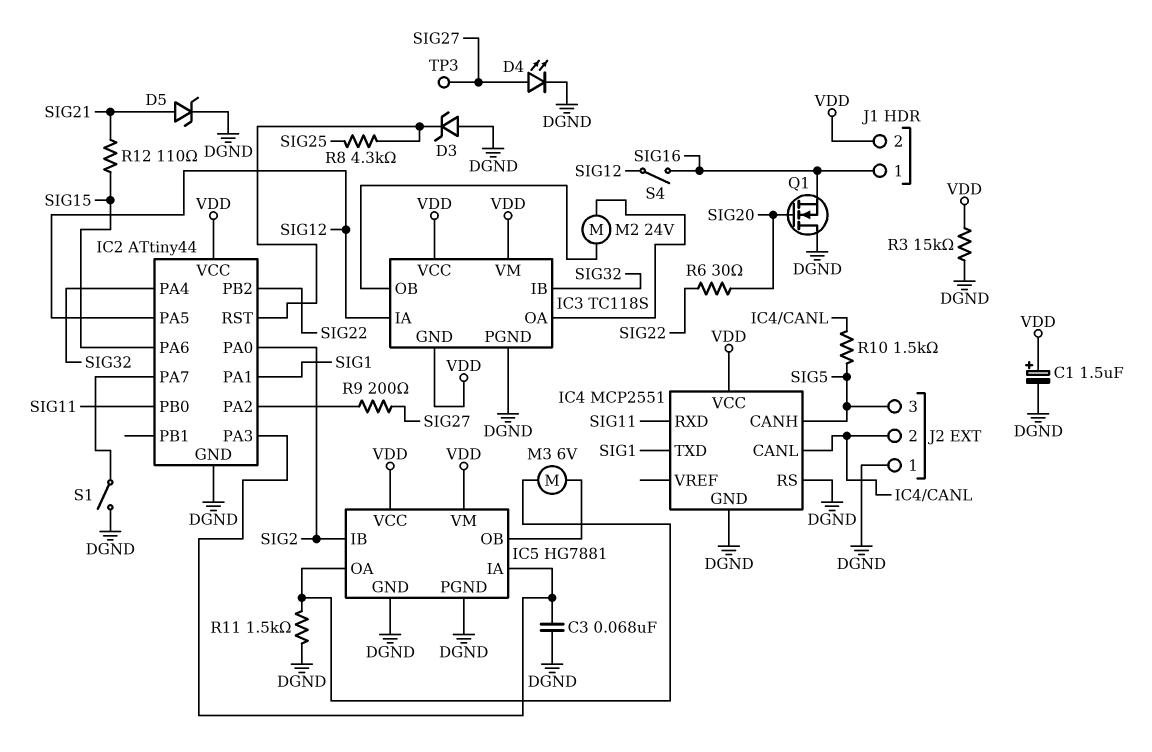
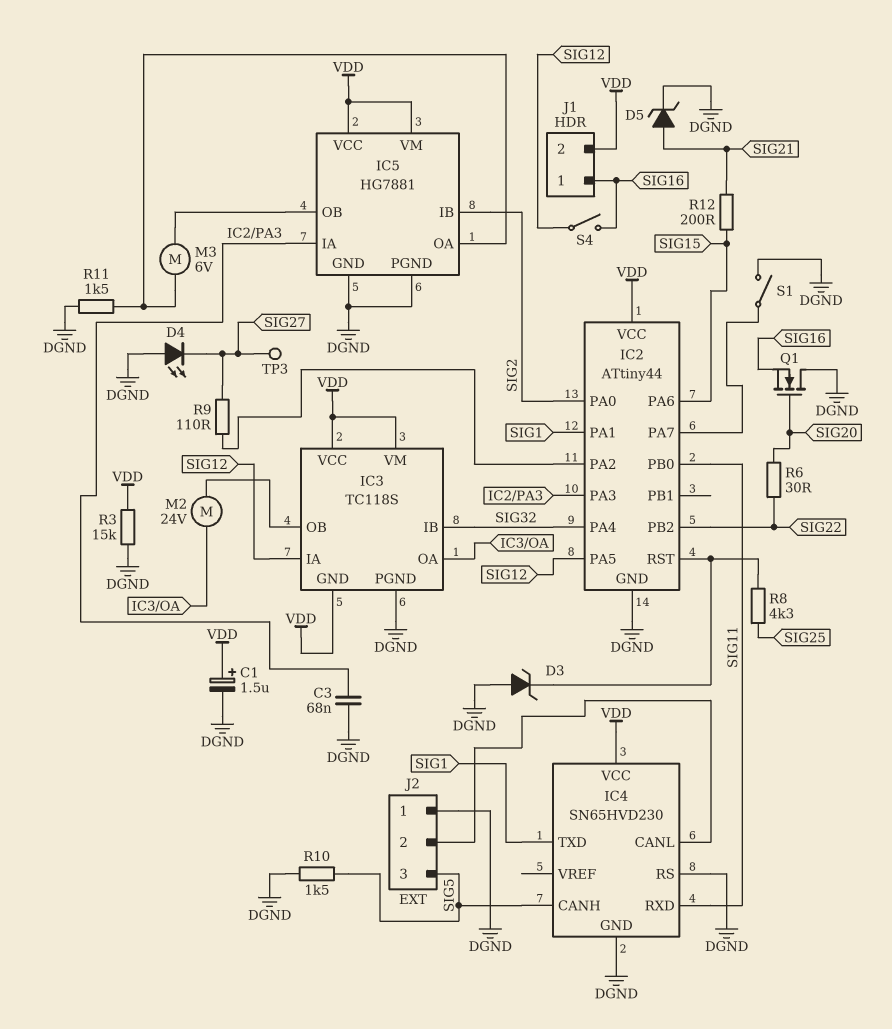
D4: LED (A SIG27, K DGND) -> LED (A DGND, K SIG27)
IC4: MCP2551 -> SN65HVD230
R9: 200 (IC2/PA2, SIG27) -> 110 (IC2/PA2, SIG27)
R10: 1.5k (IC4/CANL, SIG5) -> 1.5k (DGND, SIG5)
R12: 110 (SIG15, SIG21) -> 200 (SIG15, SIG21)

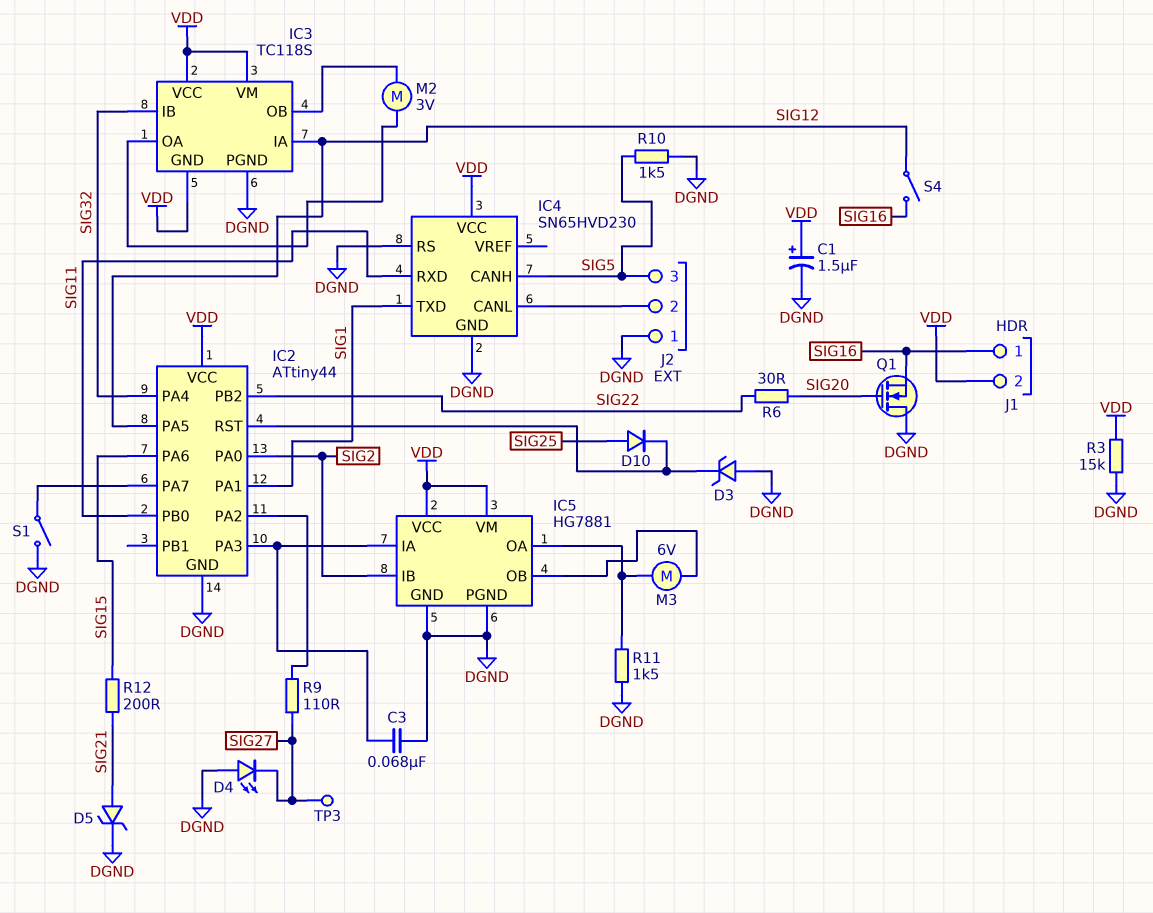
D10: none -> diode (A SIG25, K IC2/RST)
M2: motor 24V (IC3/OA, IC3/OB) -> motor 3V (IC3/OA, IC3/OB)
R8: 4.3k (IC2/RST, SIG25) -> none

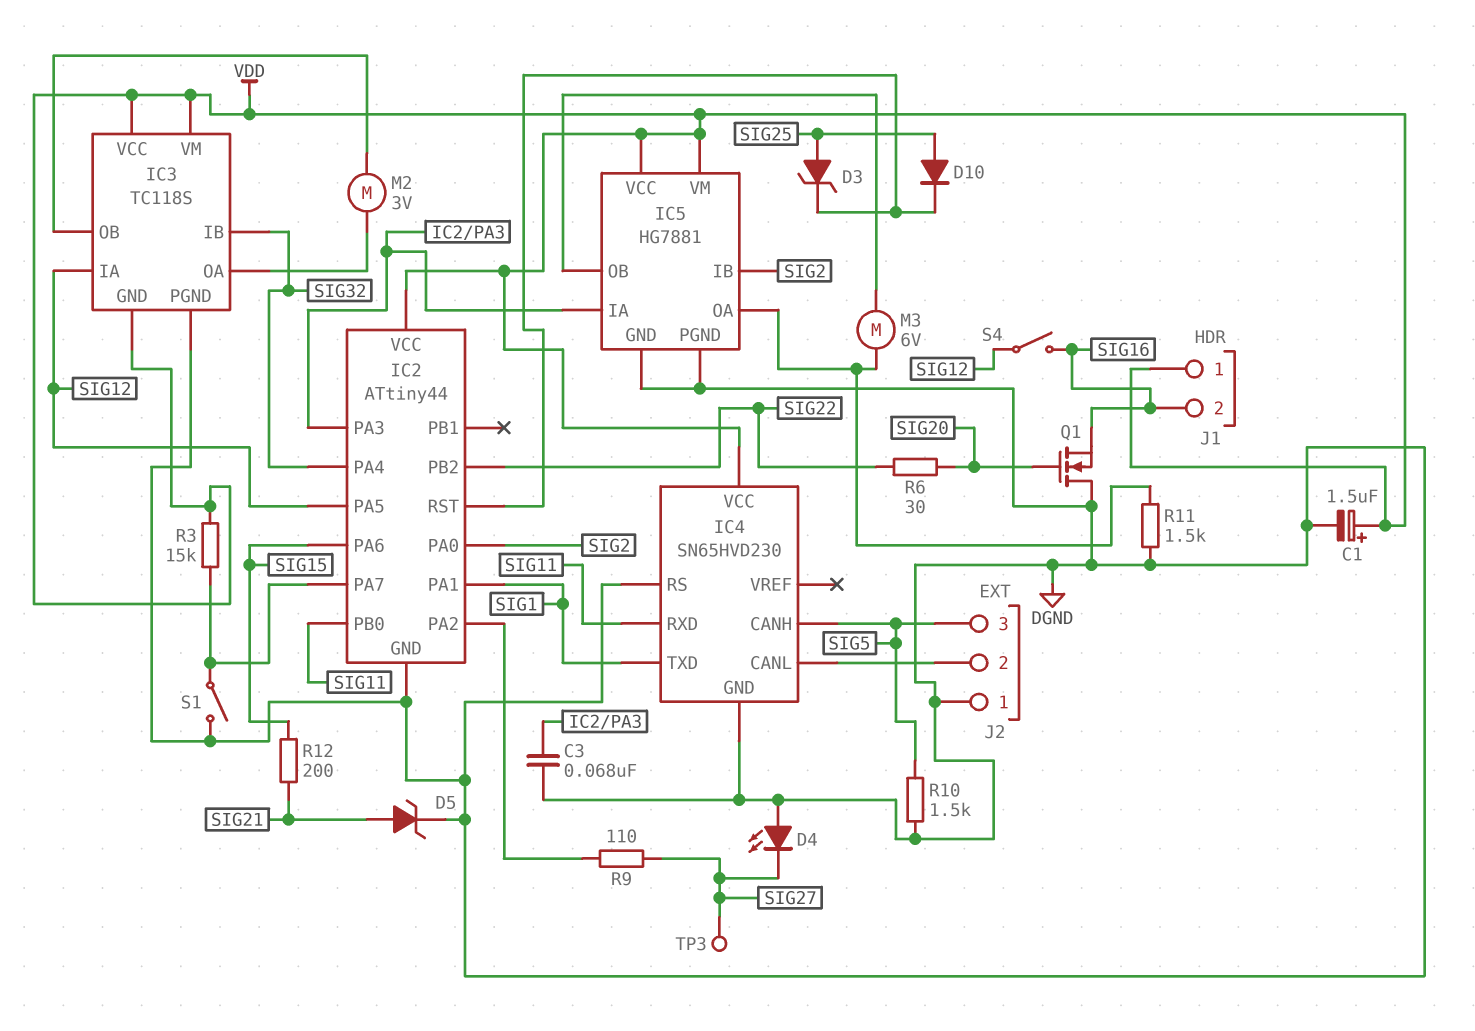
D3: zener (A DGND, K IC2/RST) -> zener (A SIG25, K IC2/RST)
J1 pin 1: SIG16 -> VDD
J1 pin 2: VDD -> SIG16
R3: 15k (DGND, VDD) -> 15k (IC2/PA7, VDD)

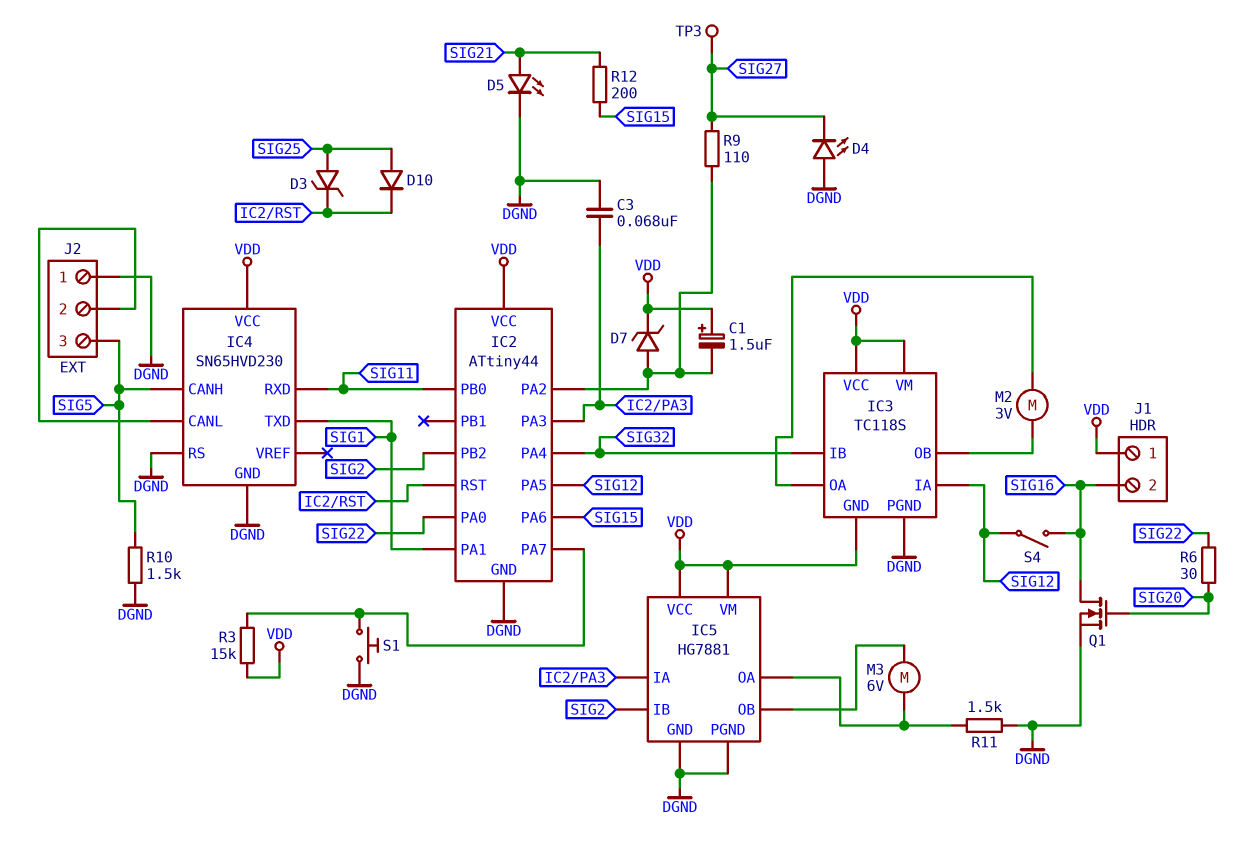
C1: 1.5uF (plus VDD, minus DGND) -> 1.5uF (plus VDD, minus IC2/PA2)
D5: zener (A SIG21, K DGND) -> LED (A SIG21, K DGND)
D7: none -> zener (A IC2/PA2, K VDD)
IC2 pin PA0: SIG2 -> SIG22
IC2 pin PB2: SIG22 -> SIG2
Q1: NMOS (G SIG20, D DGND, S SIG16) -> NMOS (G SIG20, D SIG16, S DGND)
S1: switch (DGND, IC2/PA7) -> button (DGND, IC2/PA7)

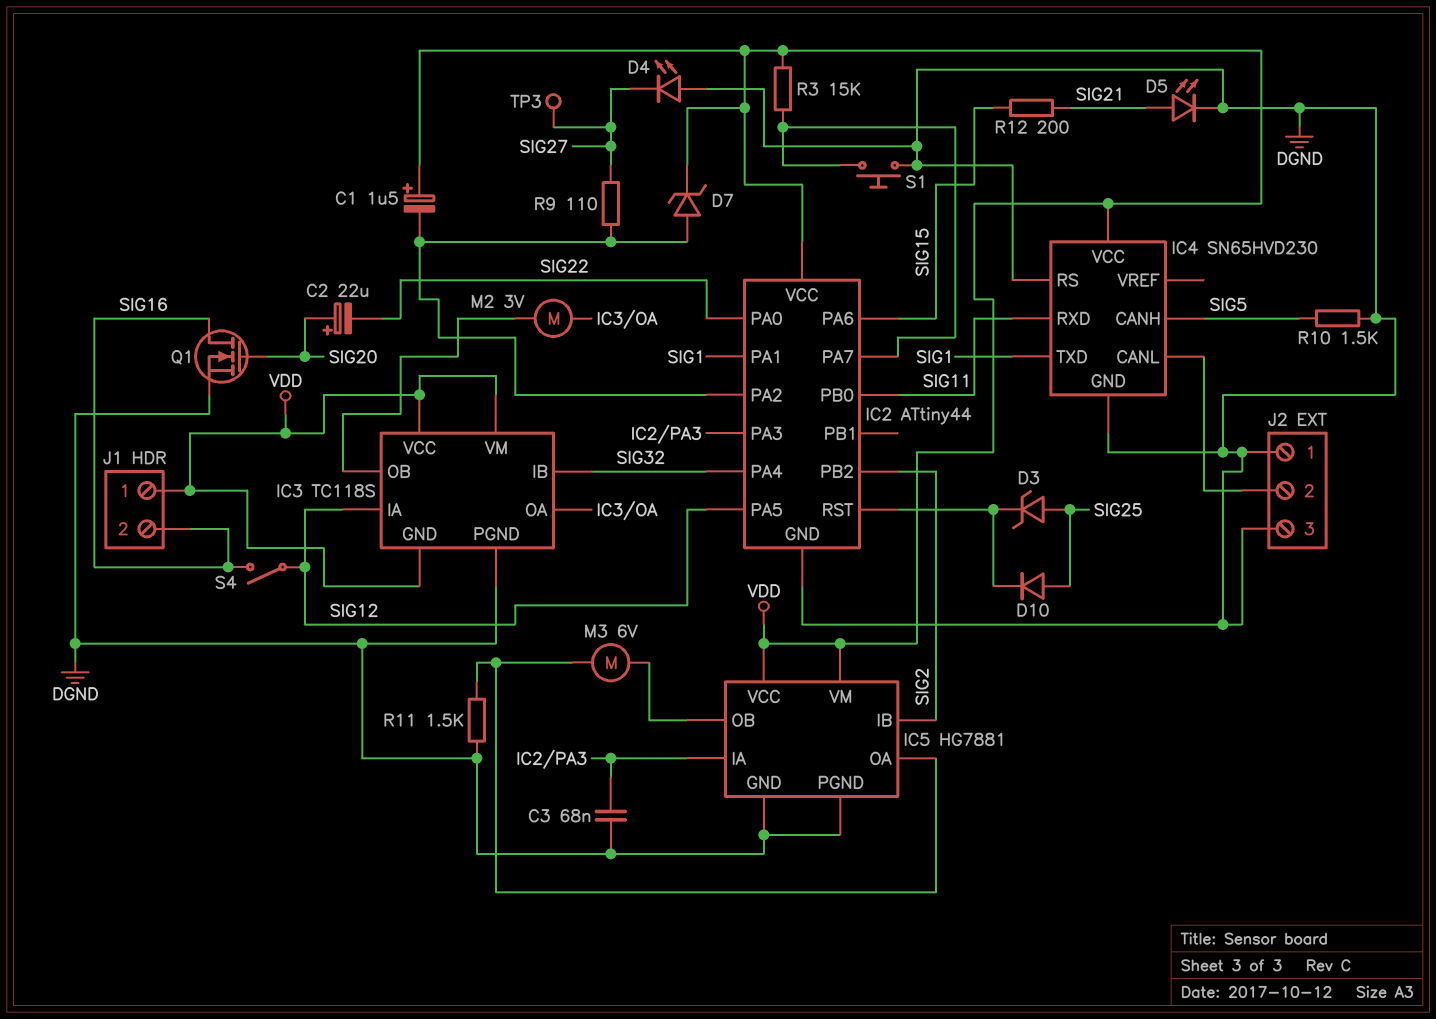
C2: none -> 22uF (plus SIG20, minus SIG22)
J2 pin 3: SIG5 -> DGND
R6: 30 (SIG20, SIG22) -> none

